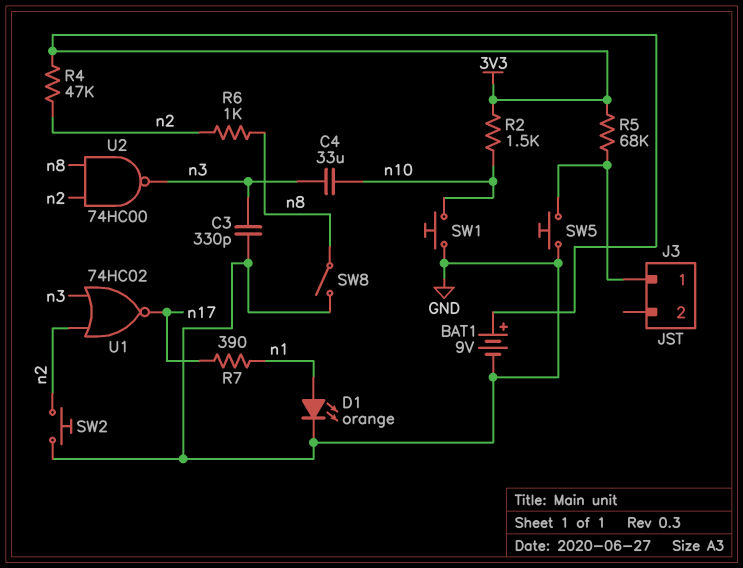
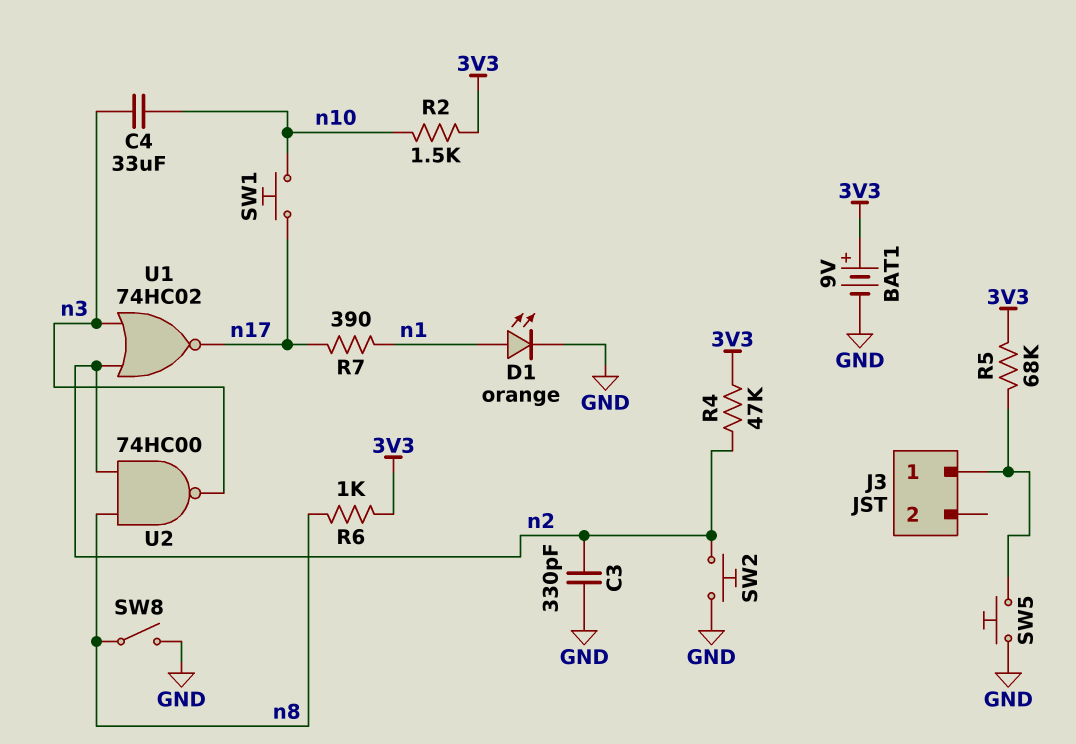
C3: 330pF (GND, n3) -> 330pF (GND, n2)
R6: 1k (n2, n8) -> 1k (3V3, n8)
SW1: button (GND, n10) -> button (n10, n17)

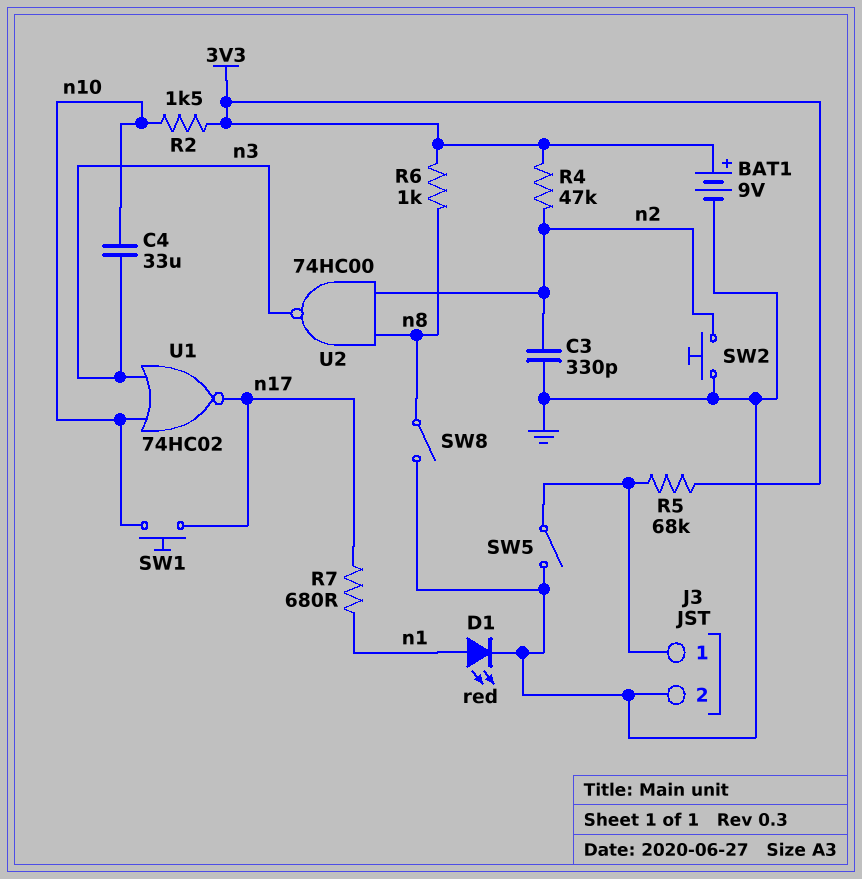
D1: LED orange (A n1, K GND) -> LED red (A n1, K GND)
J3 pin 2: none -> GND
R7: 390 (n1, n17) -> 680 (n1, n17)
SW5: button (GND, J3/1) -> switch (GND, J3/1)
U1: NOR 74HC02 (in n2, in n3, out n17) -> NOR 74HC02 (in n3, in n10, out n17)

